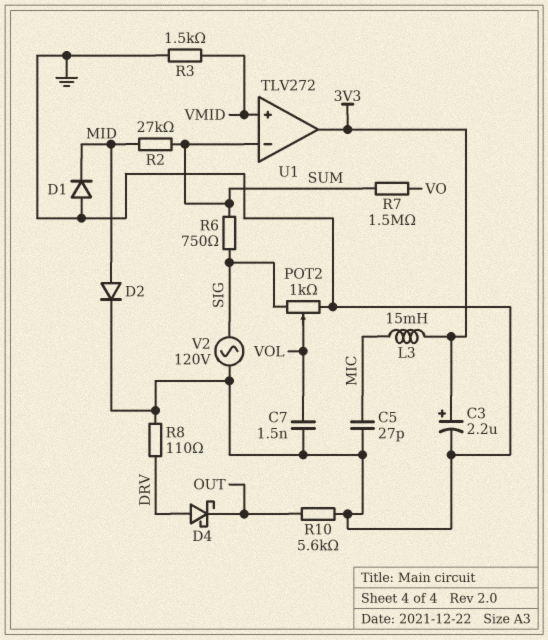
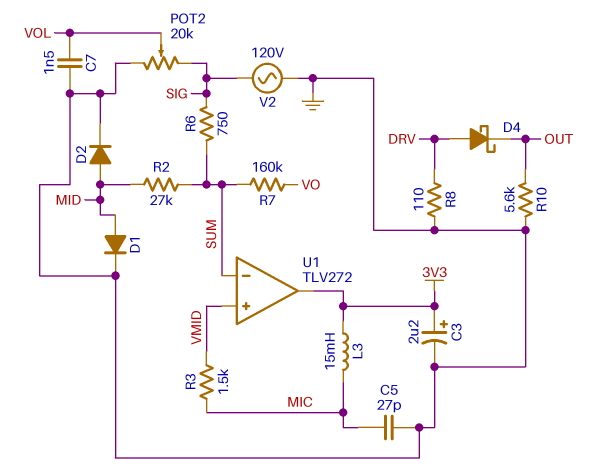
D1: diode (A GND, K MID) -> diode (A MID, K GND)
POT2: 1k (GND, SIG, wiper VOL) -> 20k (GND, SIG, wiper VOL)
R3: 1.5k (GND, VMID) -> 1.5k (MIC, VMID)
R7: 1.5M (SUM, VO) -> 160k (SUM, VO)

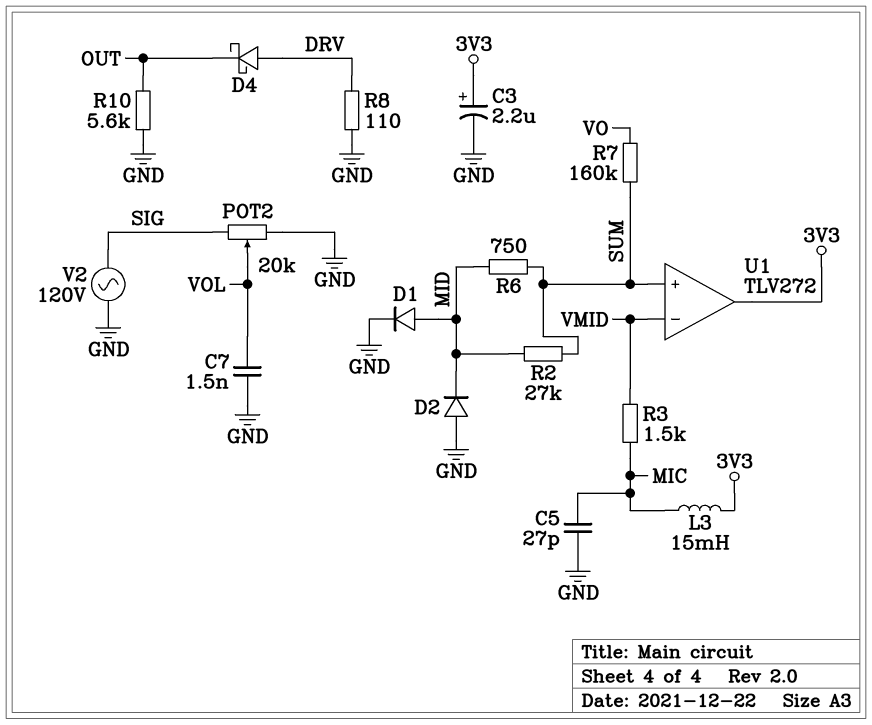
D2: diode (A MID, K GND) -> diode (A GND, K MID)
R6: 750 (SIG, SUM) -> 750 (MID, SUM)
U1 pin in+: VMID -> SUM
U1 pin in-: SUM -> VMID

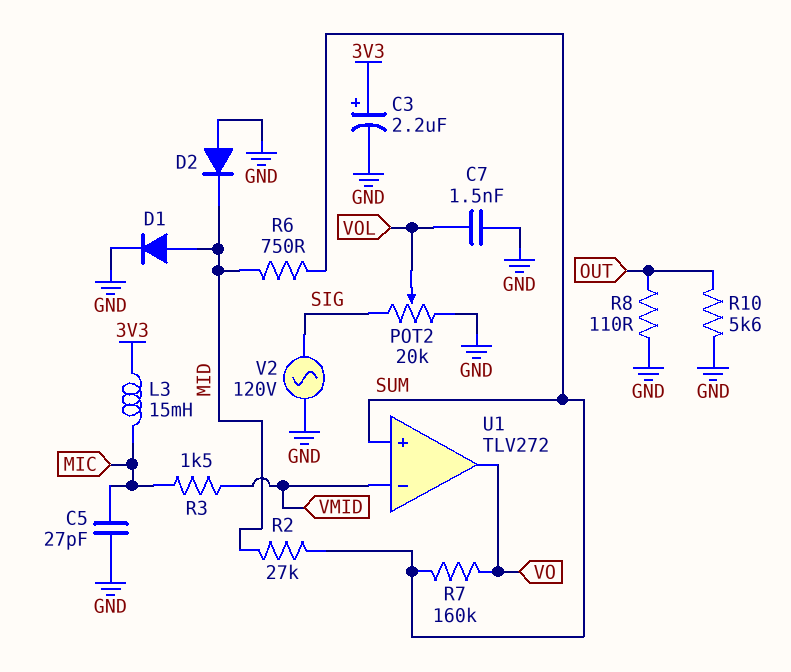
D4: schottky (A DRV, K OUT) -> none
R8: 110 (DRV, GND) -> 110 (GND, OUT)
U1 pin out: 3V3 -> VO

